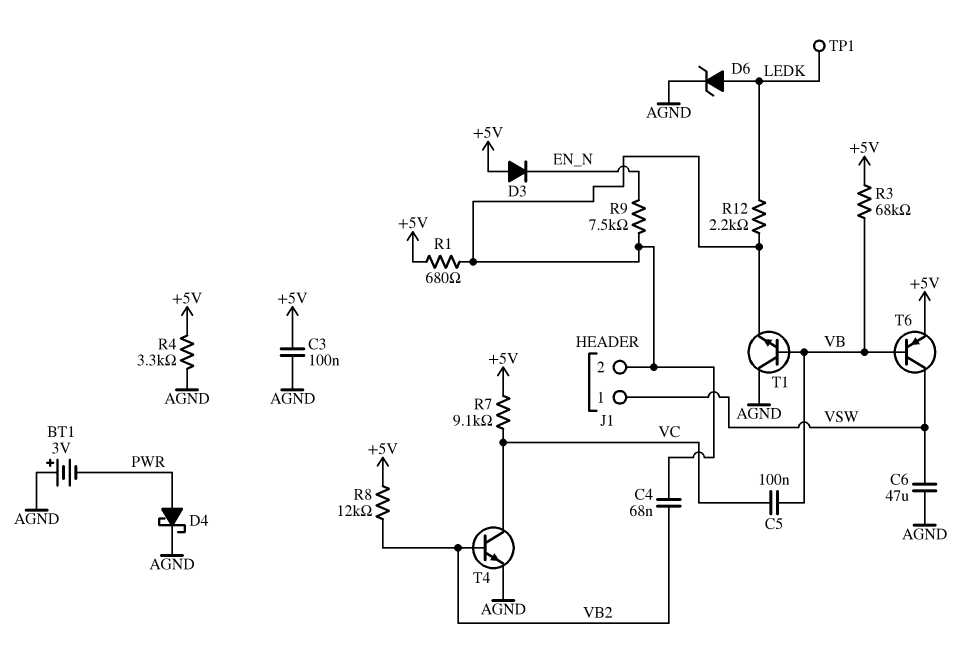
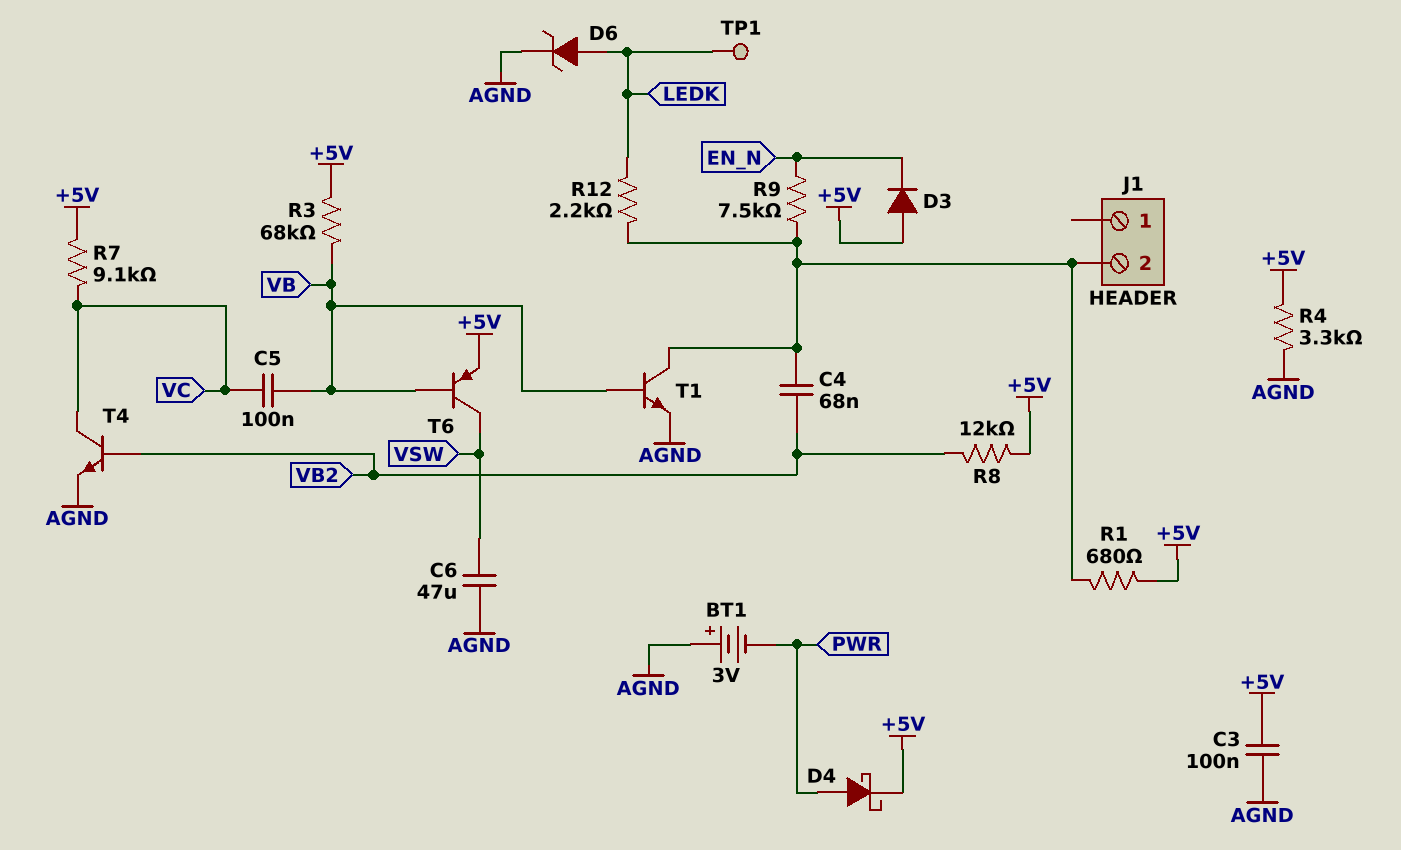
D4: schottky (A PWR, K AGND) -> schottky (A PWR, K +5V)
J1 pin 1: VSW -> none
T1: NPN (B VB, C AGND, E J1/2) -> NPN (B VB, C J1/2, E AGND)

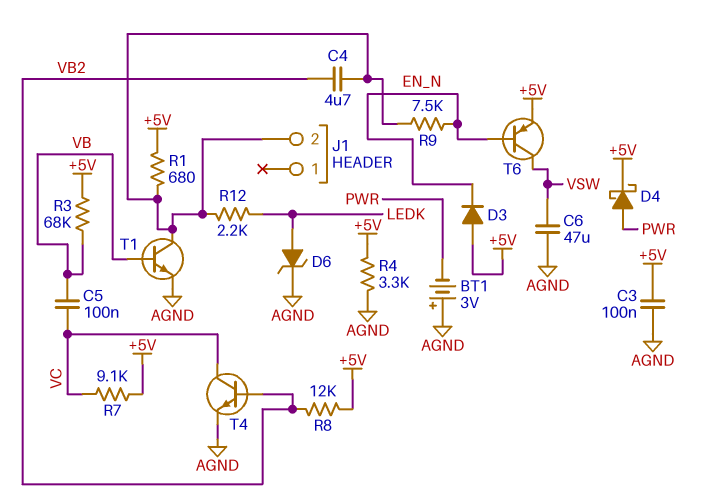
C4: 68nF (J1/2, VB2) -> 4.7uF (J1/2, VB2)
T6: PNP (B VB, C VSW, E +5V) -> PNP (B EN_N, C VSW, E +5V)
TP1: test point (LEDK) -> none

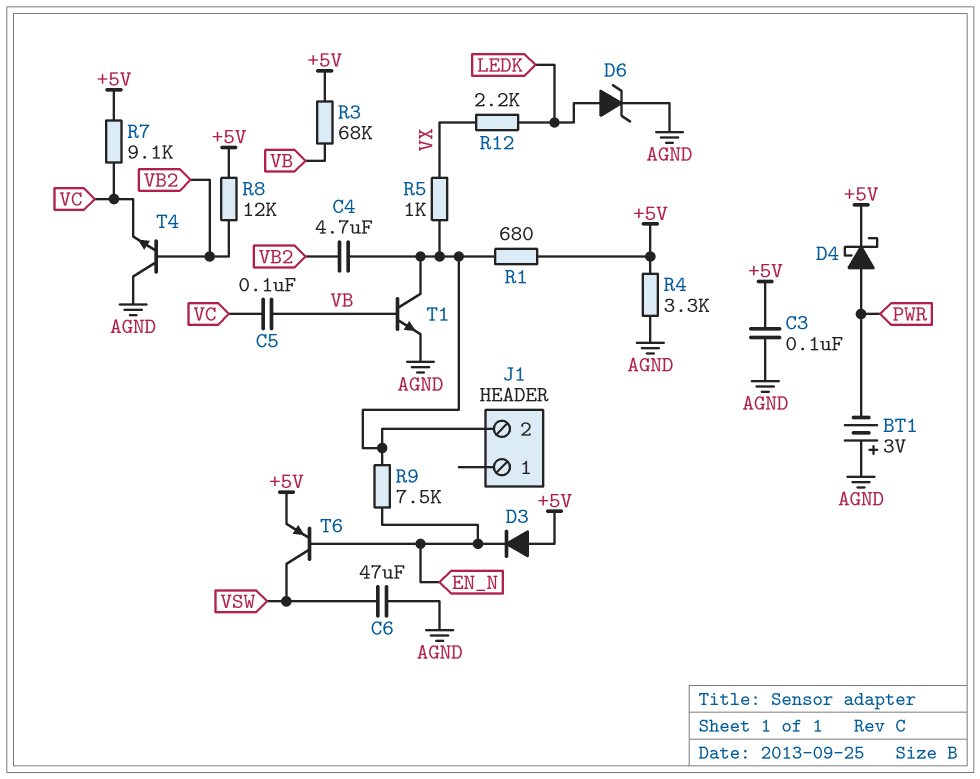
R5: none -> 1k (J1/2, VX)
R12: 2.2k (J1/2, LEDK) -> 2.2k (LEDK, VX)
T4: NPN (B VB2, C VC, E AGND) -> NPN (B VB2, C AGND, E VC)

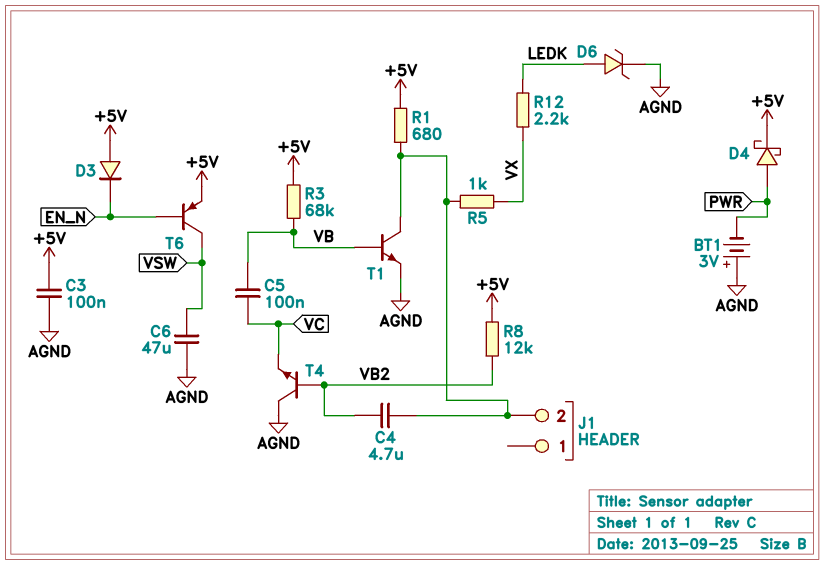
R4: 3.3k (+5V, AGND) -> none
R7: 9.1k (+5V, VC) -> none
R9: 7.5k (EN_N, J1/2) -> none

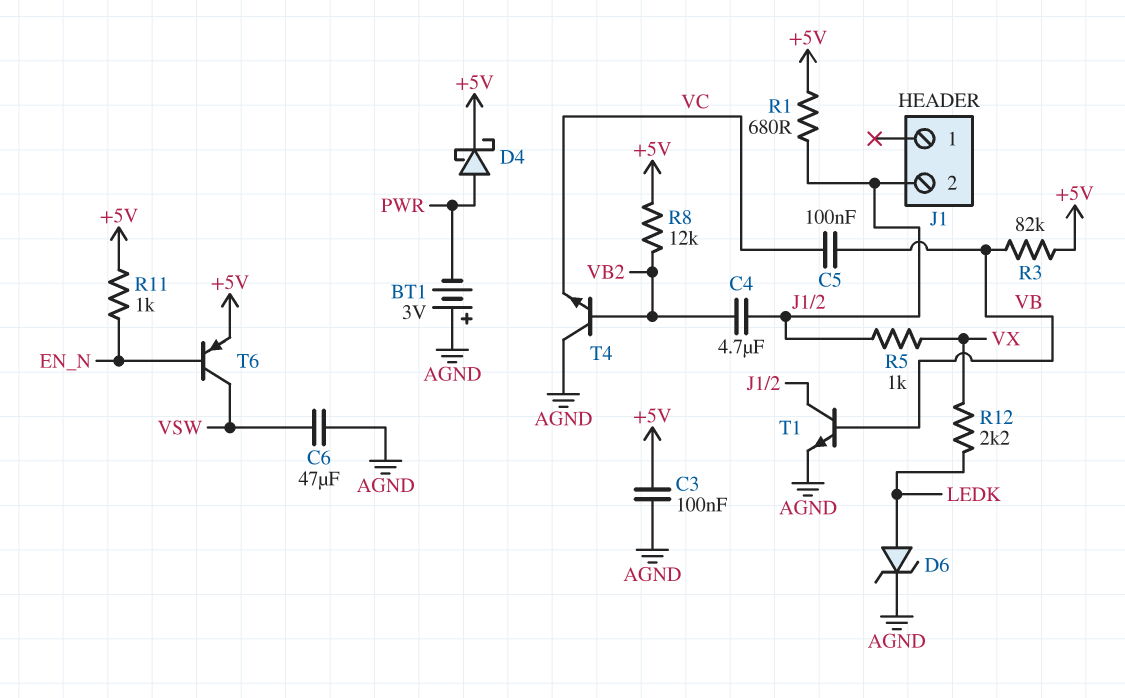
D3: diode (A +5V, K EN_N) -> none
R3: 68k (+5V, VB) -> 82k (+5V, VB)
R11: none -> 1k (+5V, EN_N)

